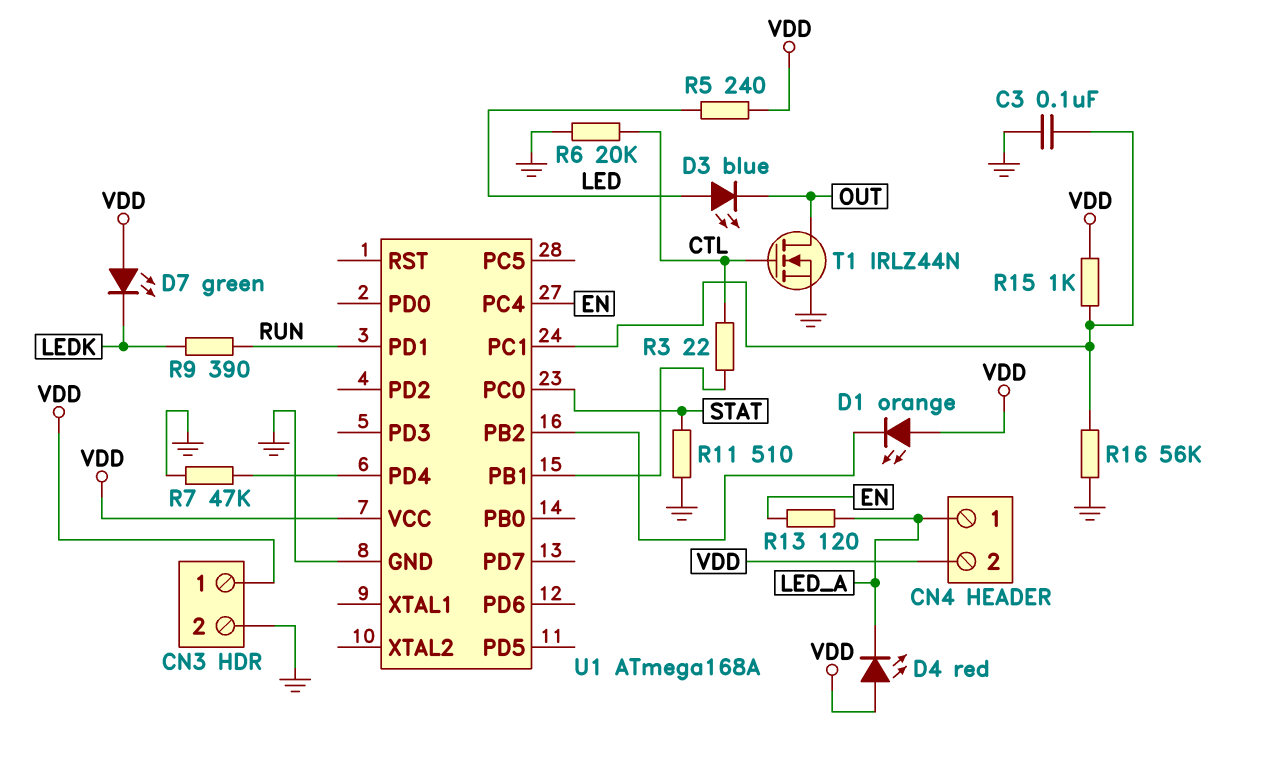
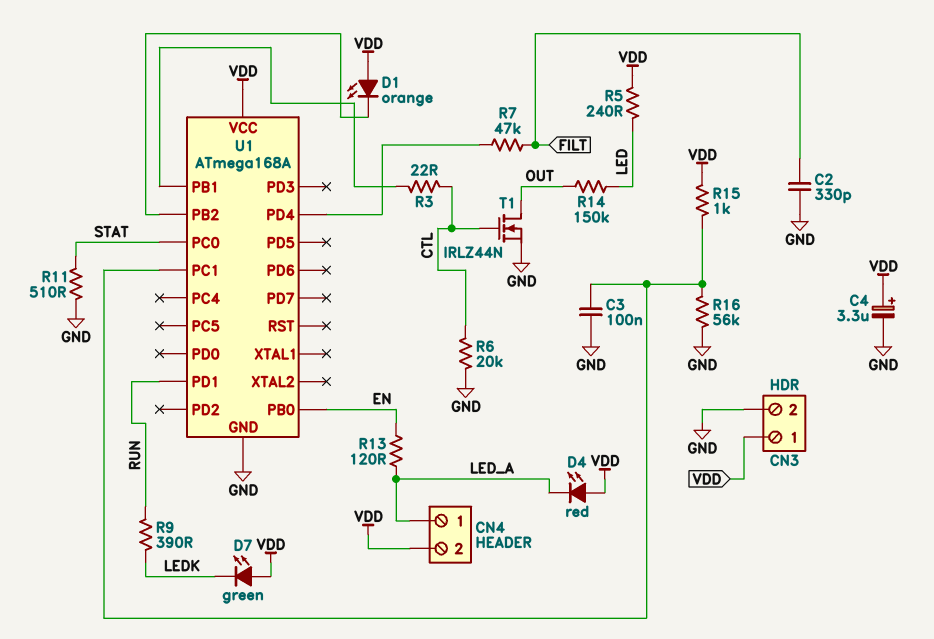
C2: none -> 330pF (FILT, GND)
C4: none -> 3.3uF (plus VDD, minus GND)
D3: LED blue (A LED, K OUT) -> none
R7: 47k (GND, U1/PD4) -> 47k (FILT, U1/PD4)
R14: none -> 150k (LED, OUT)
U1 pin PB0: none -> EN
U1 pin PC4: EN -> none

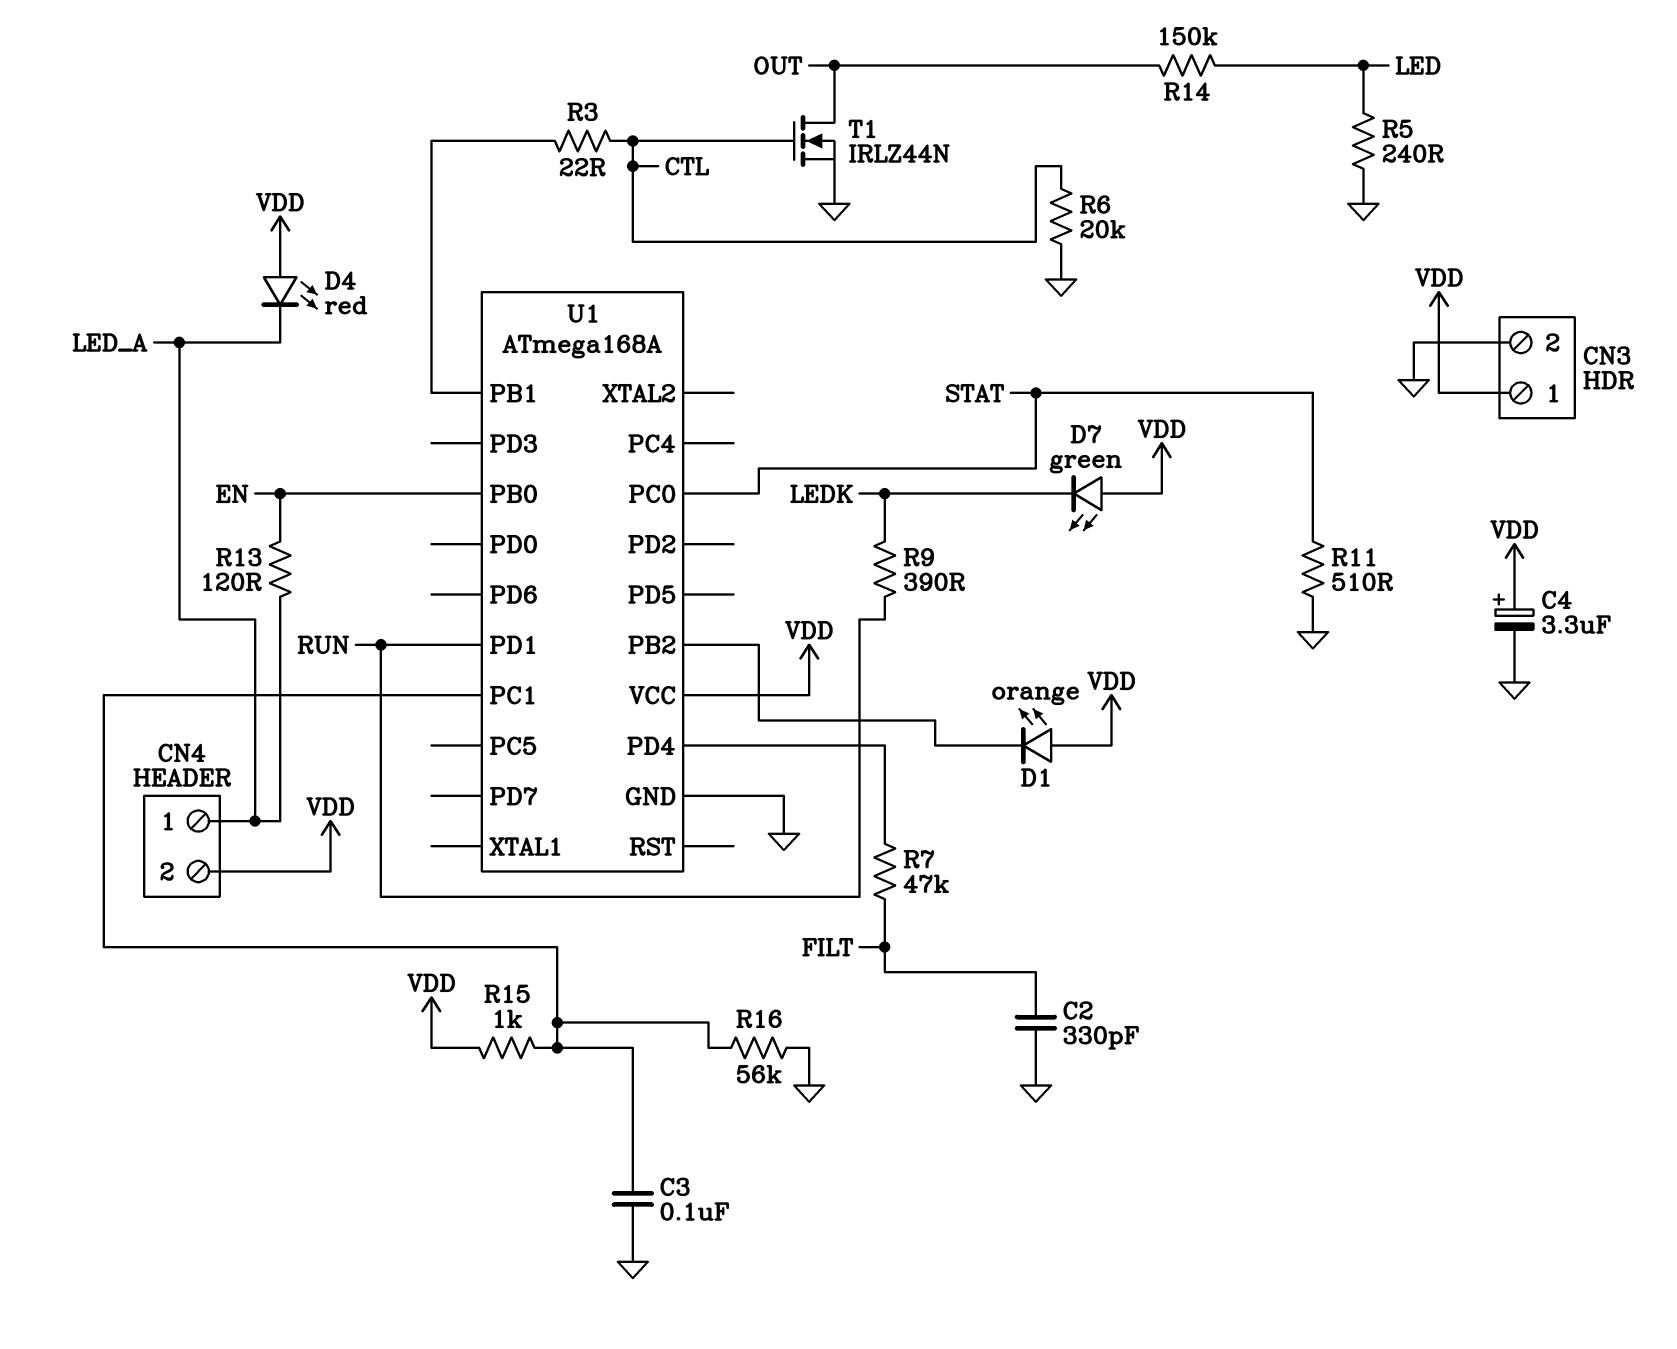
R5: 240 (LED, VDD) -> 240 (GND, LED)

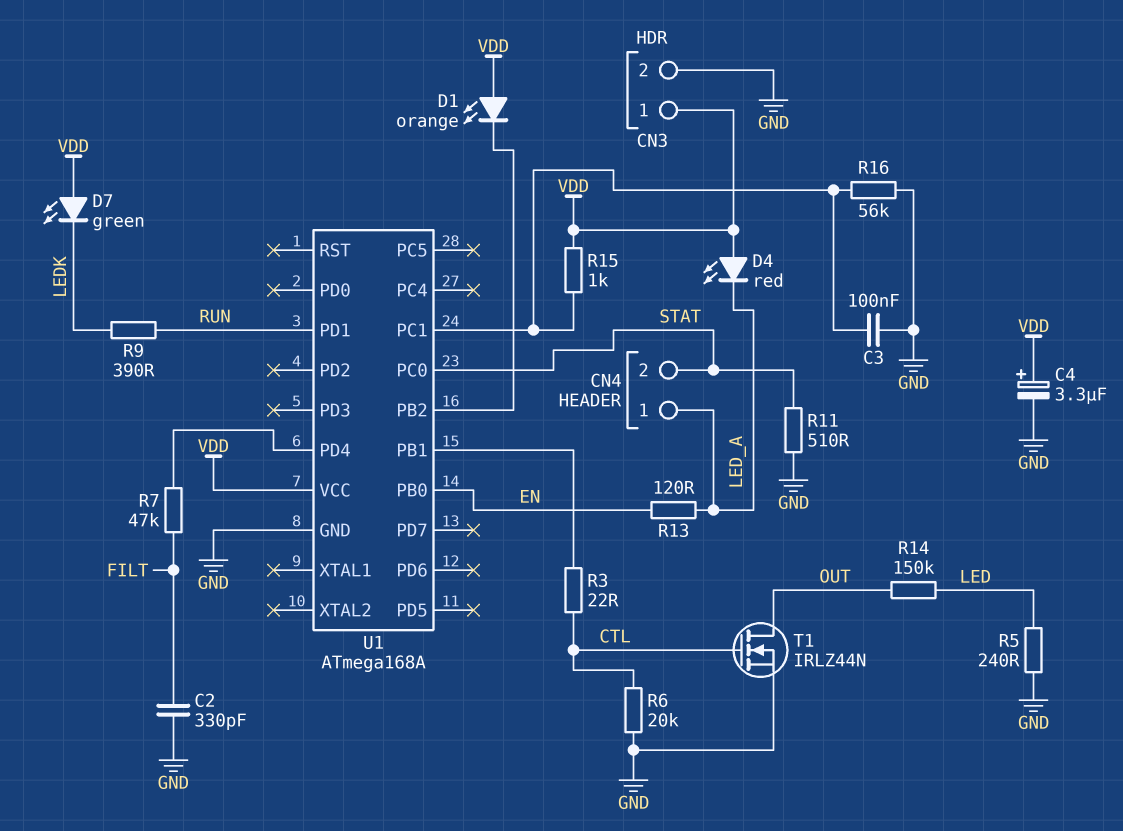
CN4 pin 2: VDD -> STAT

